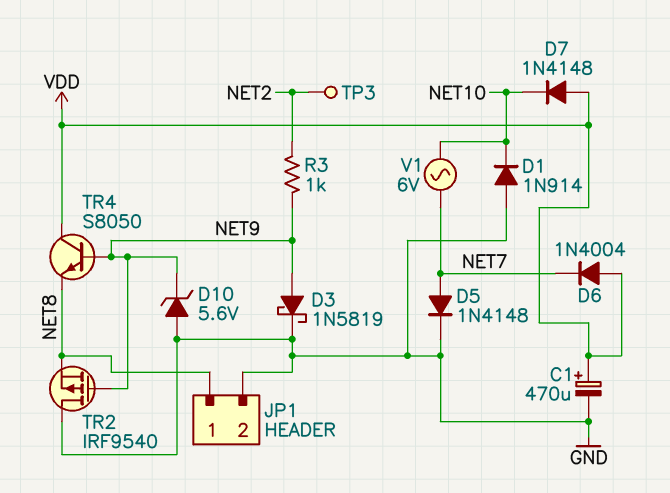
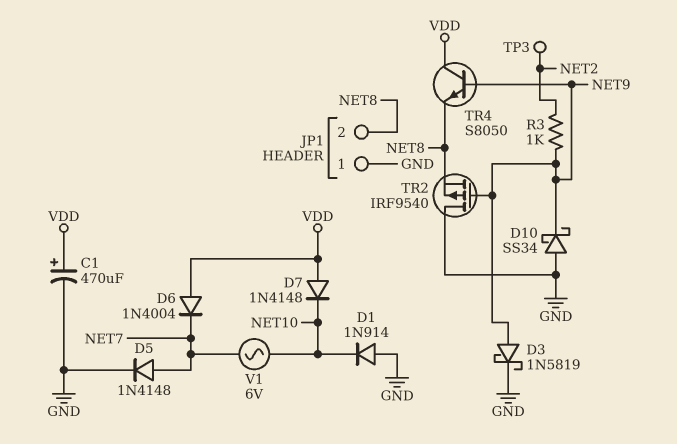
D10: zener 5.6V (A GND, K NET9) -> schottky SS34 (A GND, K NET9)
JP1 pin 1: NET8 -> GND
JP1 pin 2: GND -> NET8

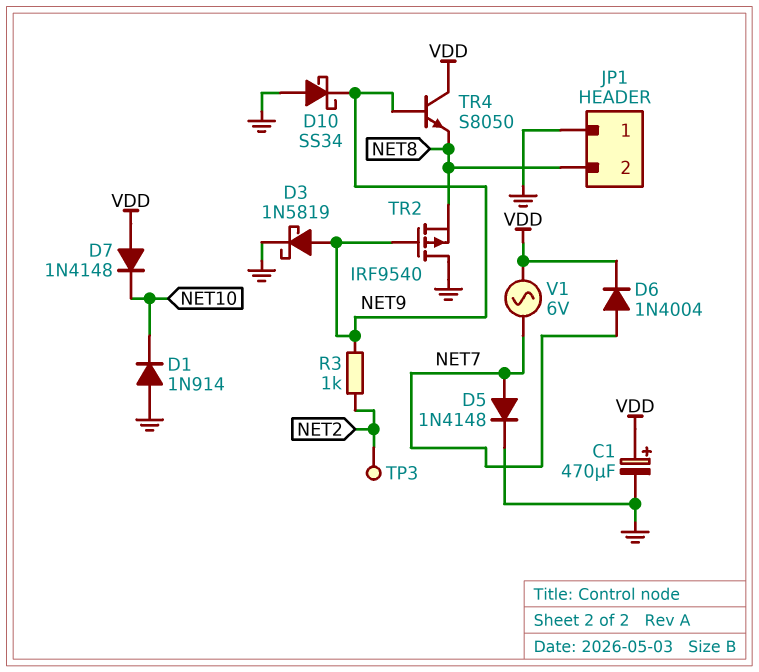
D6: diode 1N4004 (A VDD, K NET7) -> diode 1N4004 (A NET7, K VDD)
V1: AC 6V (NET7, NET10) -> AC 6V (NET7, VDD)

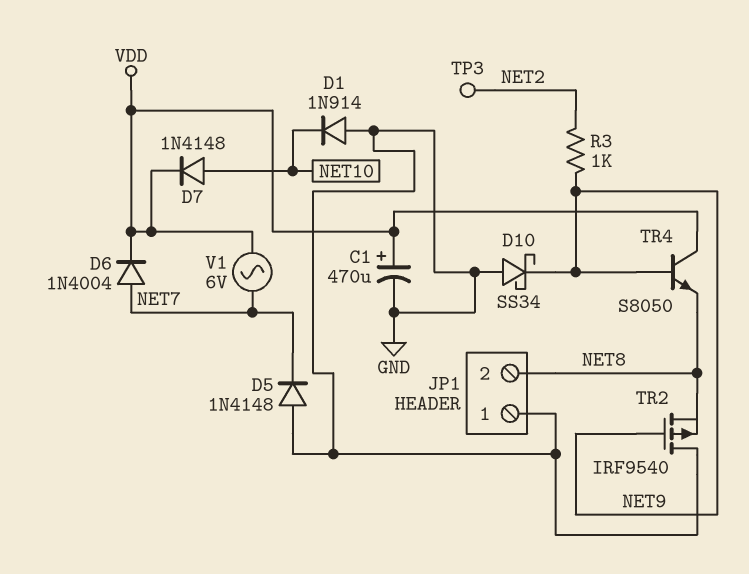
D3: schottky 1N5819 (A NET9, K GND) -> none
D5: diode 1N4148 (A NET7, K GND) -> diode 1N4148 (A GND, K NET7)
D7: diode 1N4148 (A VDD, K NET10) -> diode 1N4148 (A NET10, K VDD)

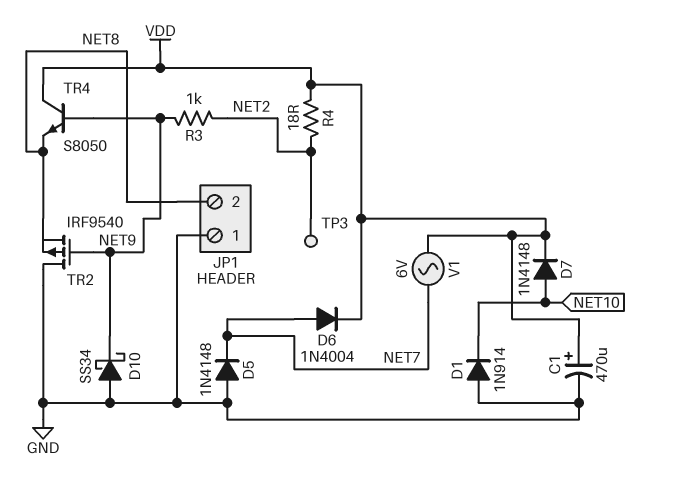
R4: none -> 18 (NET2, VDD)

